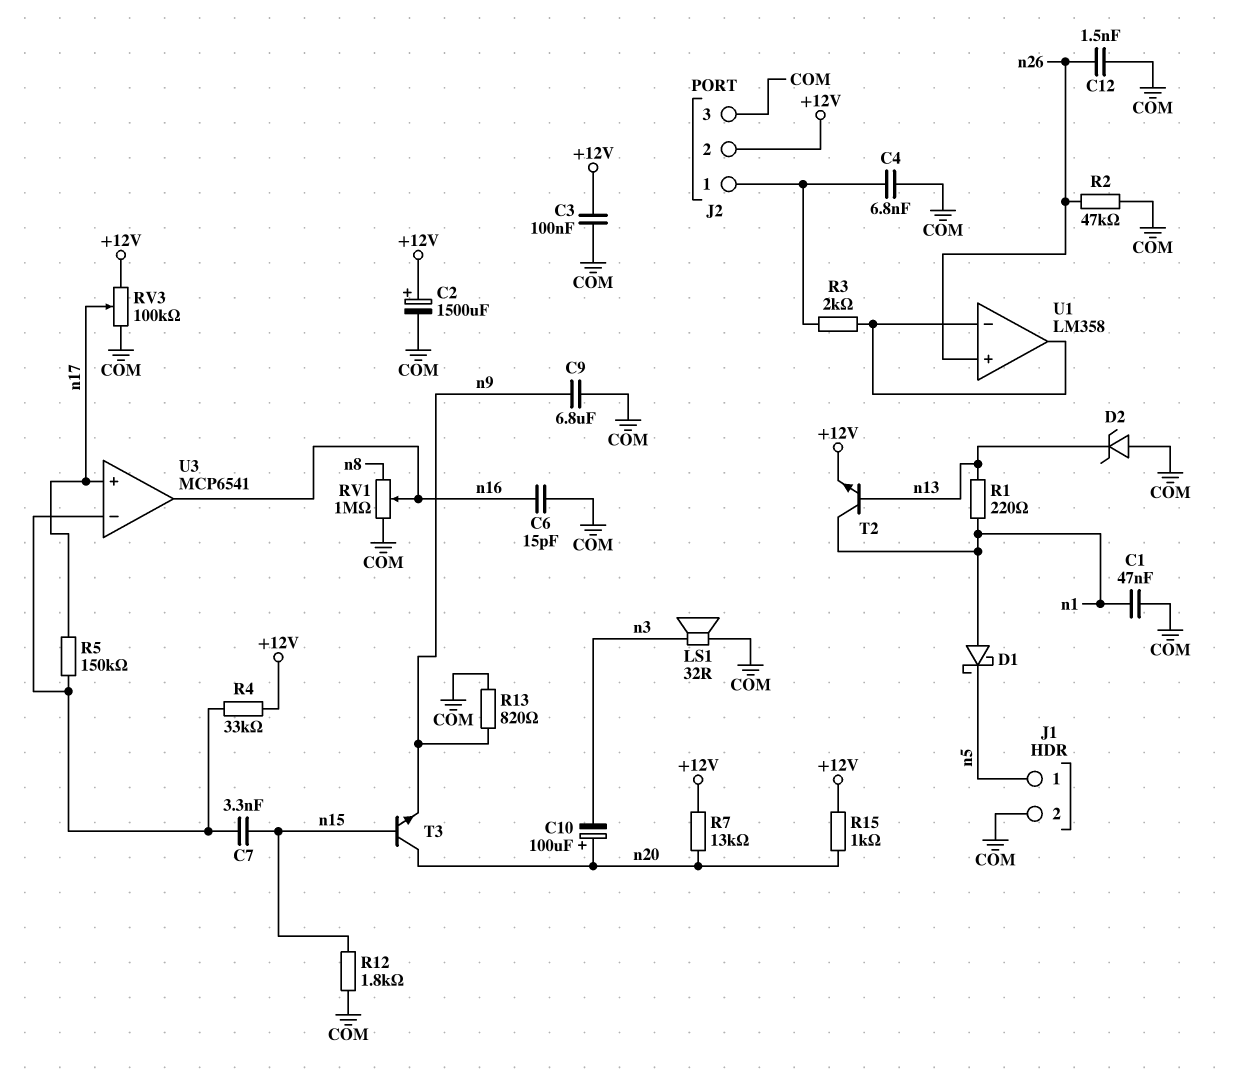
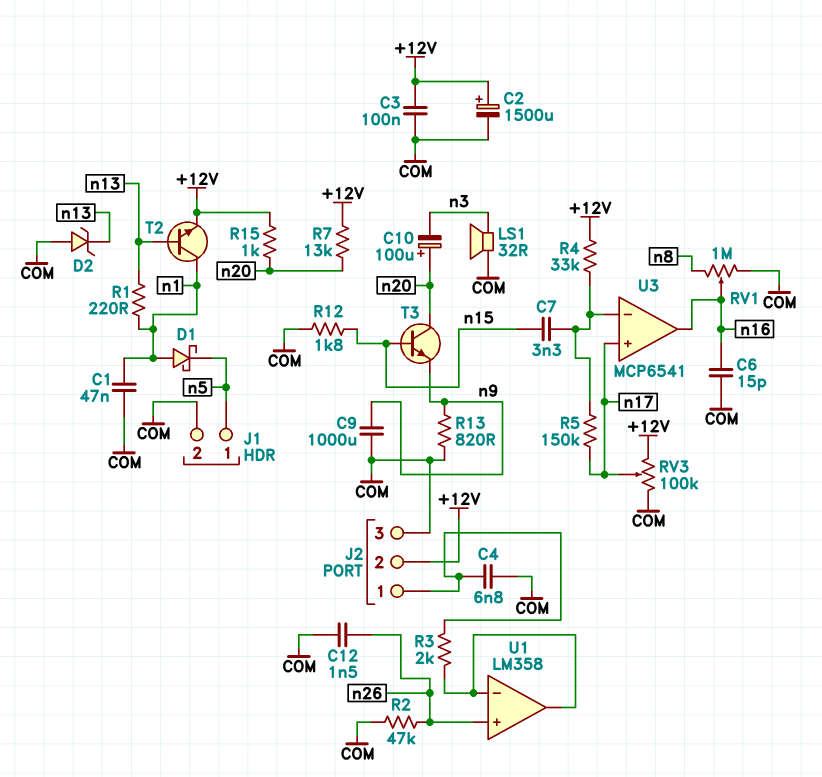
C9: 6.8uF (COM, n9) -> 1000uF (COM, n9)

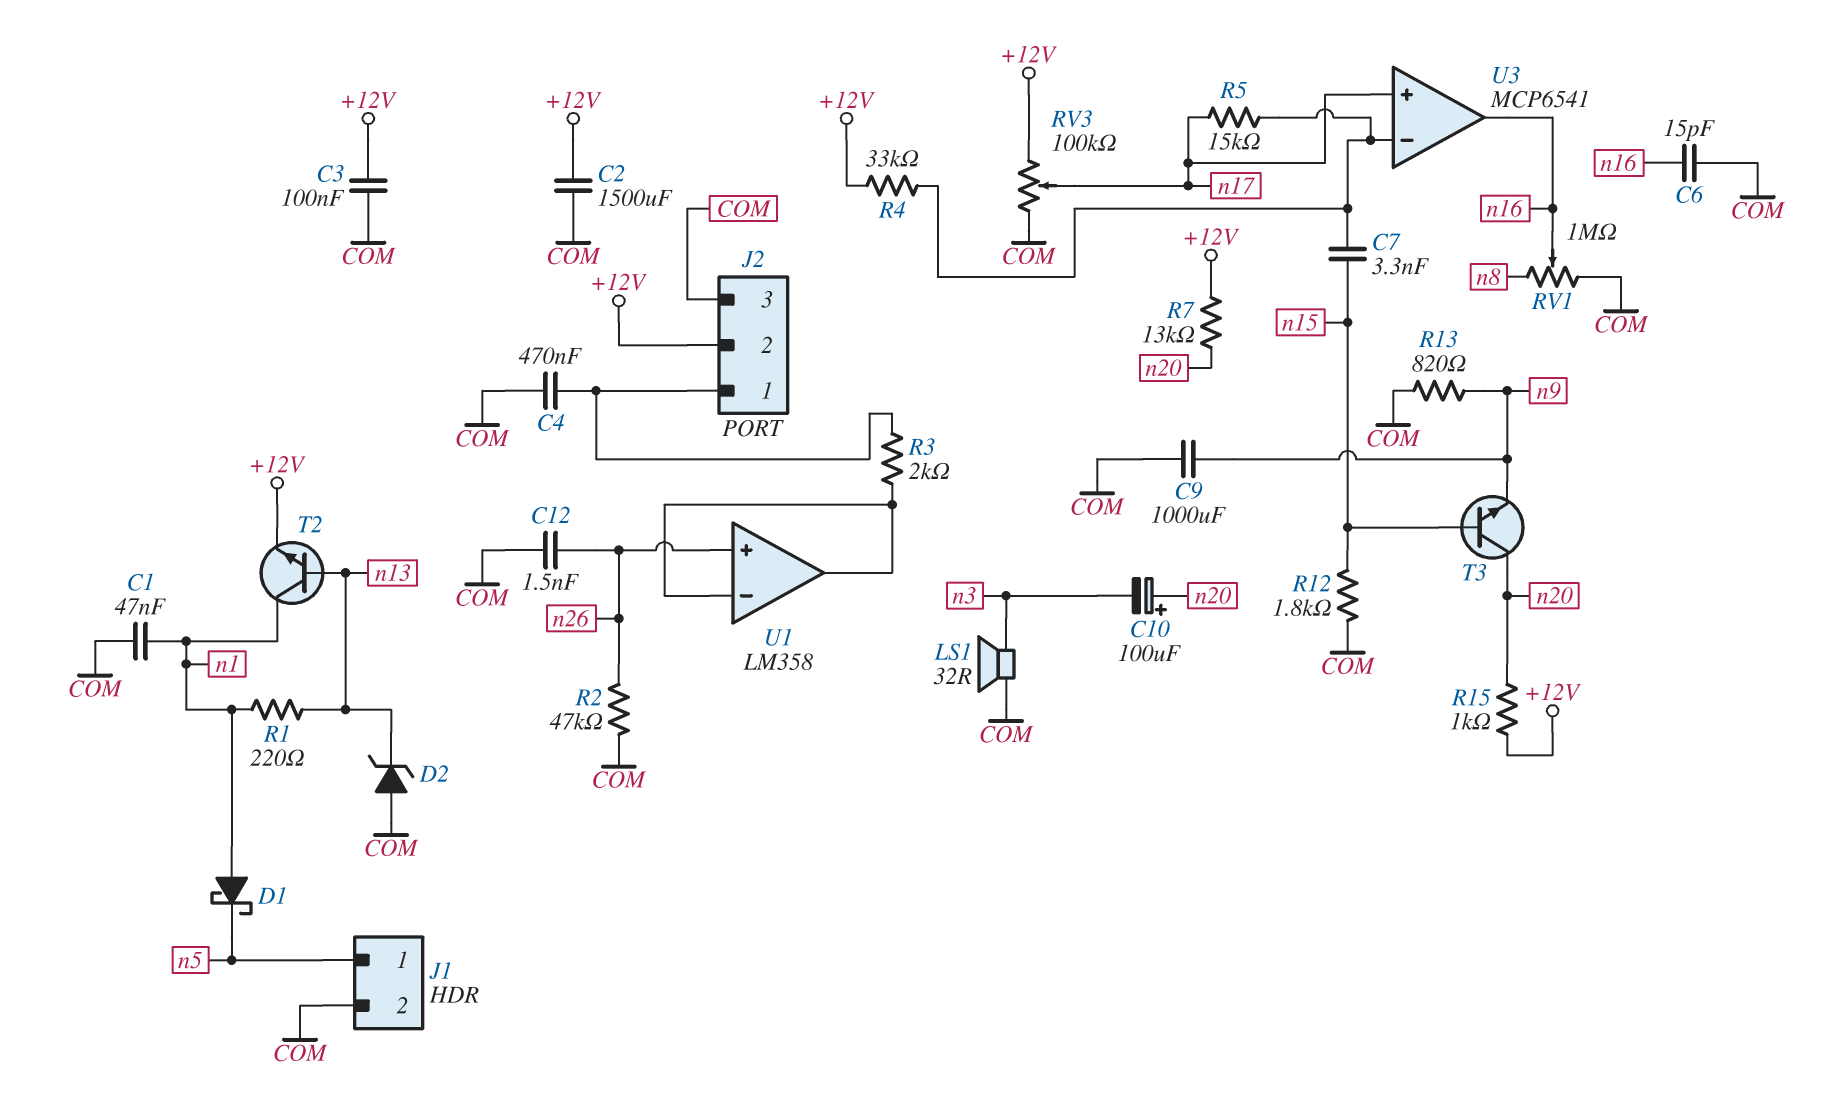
C2: 1500uF (plus +12V, minus COM) -> 1500uF (+12V, COM)
C4: 6.8nF (COM, J2/1) -> 470nF (COM, J2/1)
R5: 150k (U3/in-, n17) -> 15k (U3/in-, n17)

